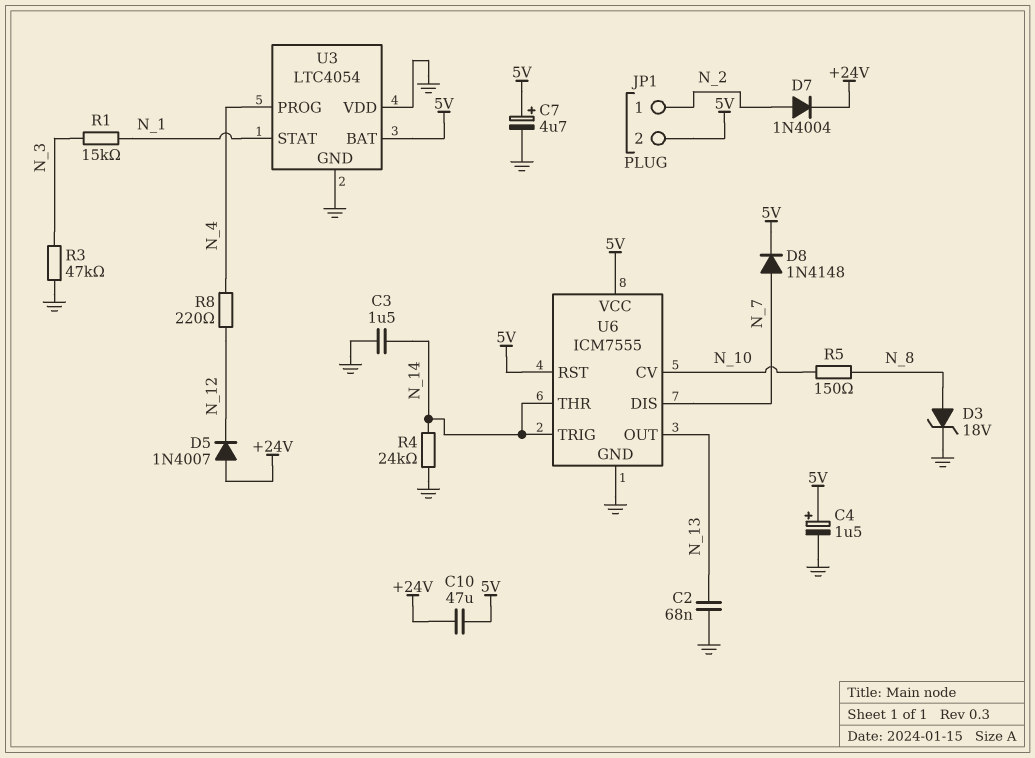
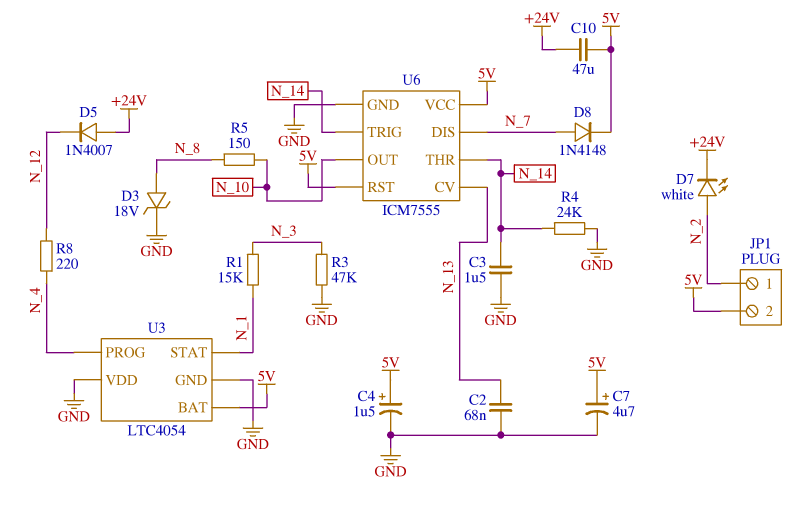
D7: diode 1N4004 (A N_2, K +24V) -> LED white (A N_2, K +24V)
U6 pin CV: N_10 -> N_13
U6 pin OUT: N_13 -> N_10

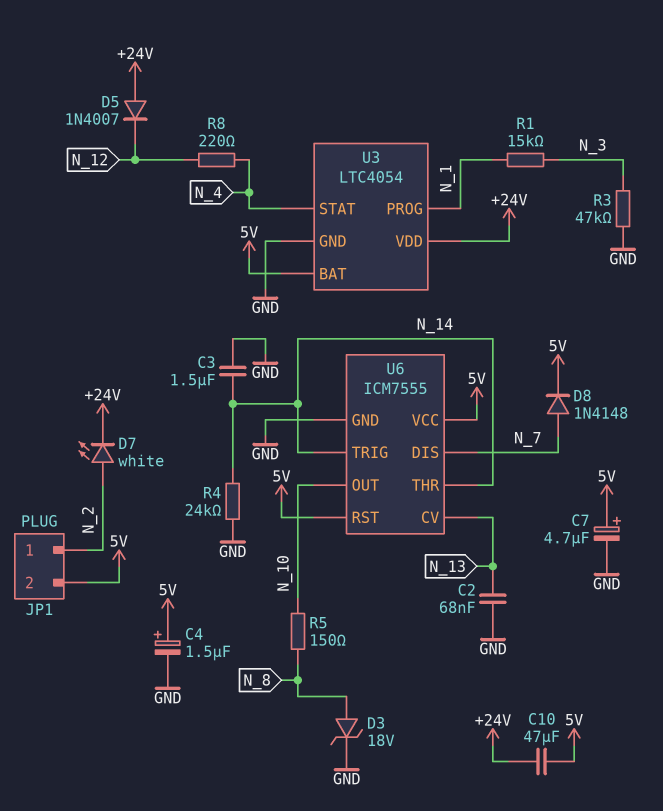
U3 pin PROG: N_4 -> N_1
U3 pin STAT: N_1 -> N_4
U3 pin VDD: GND -> +24V

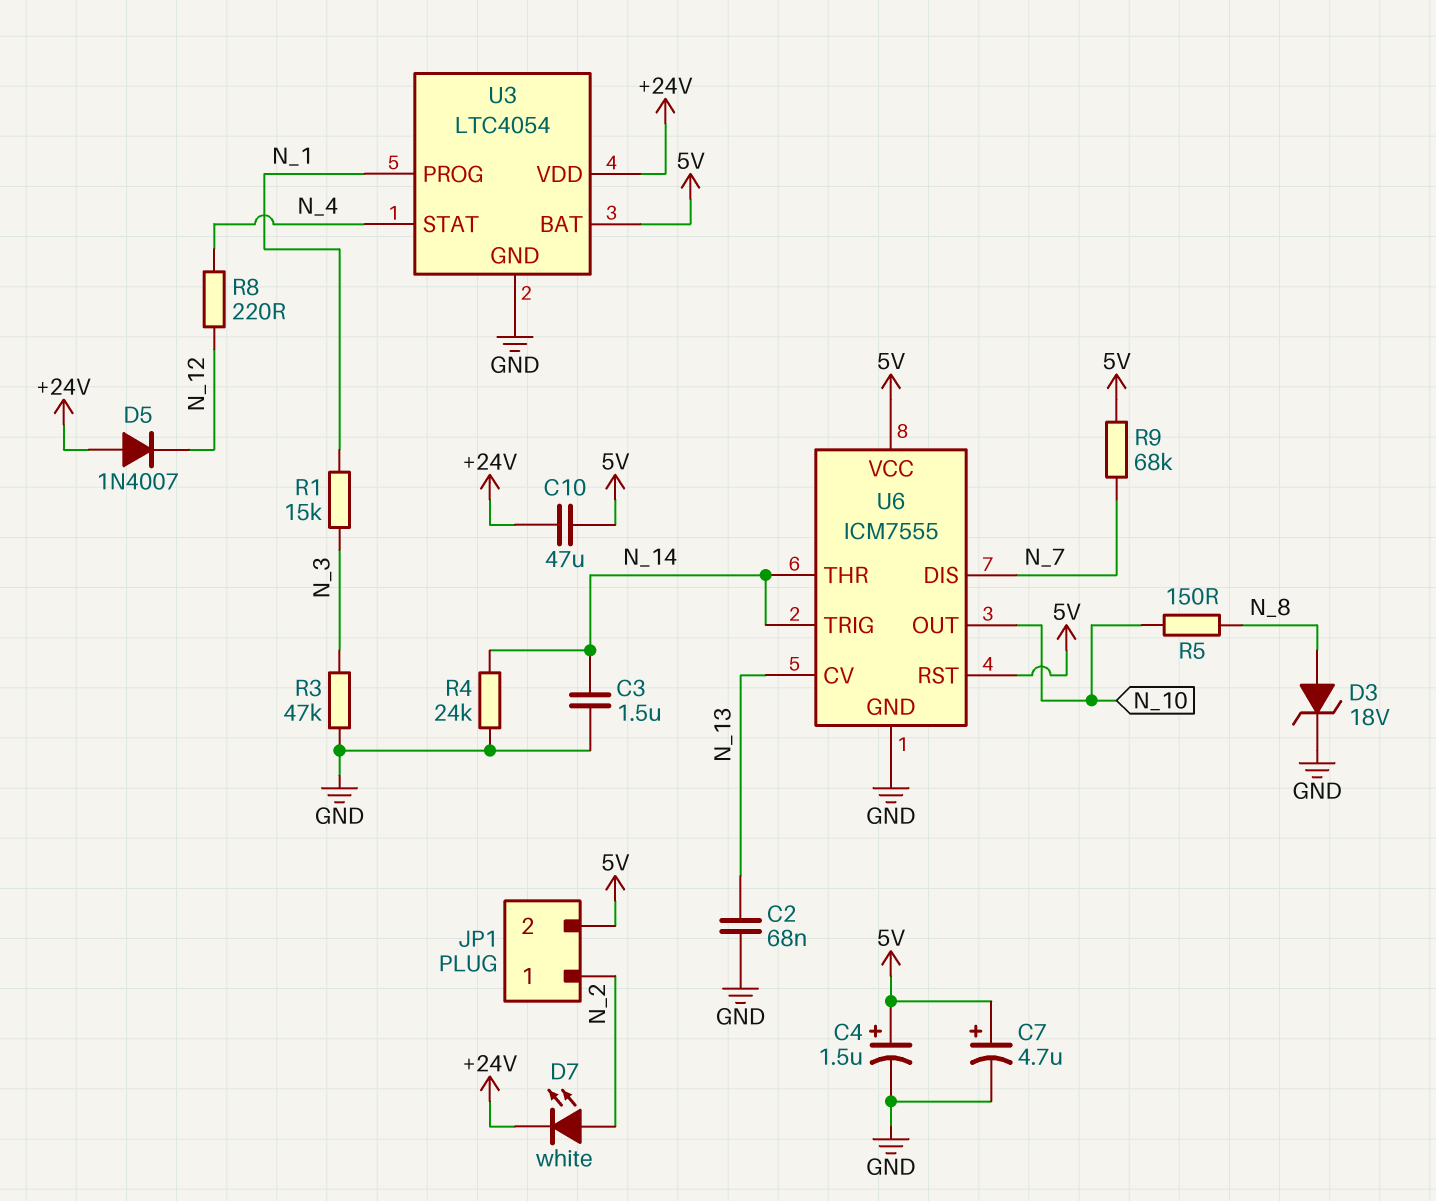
D8: diode 1N4148 (A N_7, K 5V) -> none
R9: none -> 68k (5V, N_7)

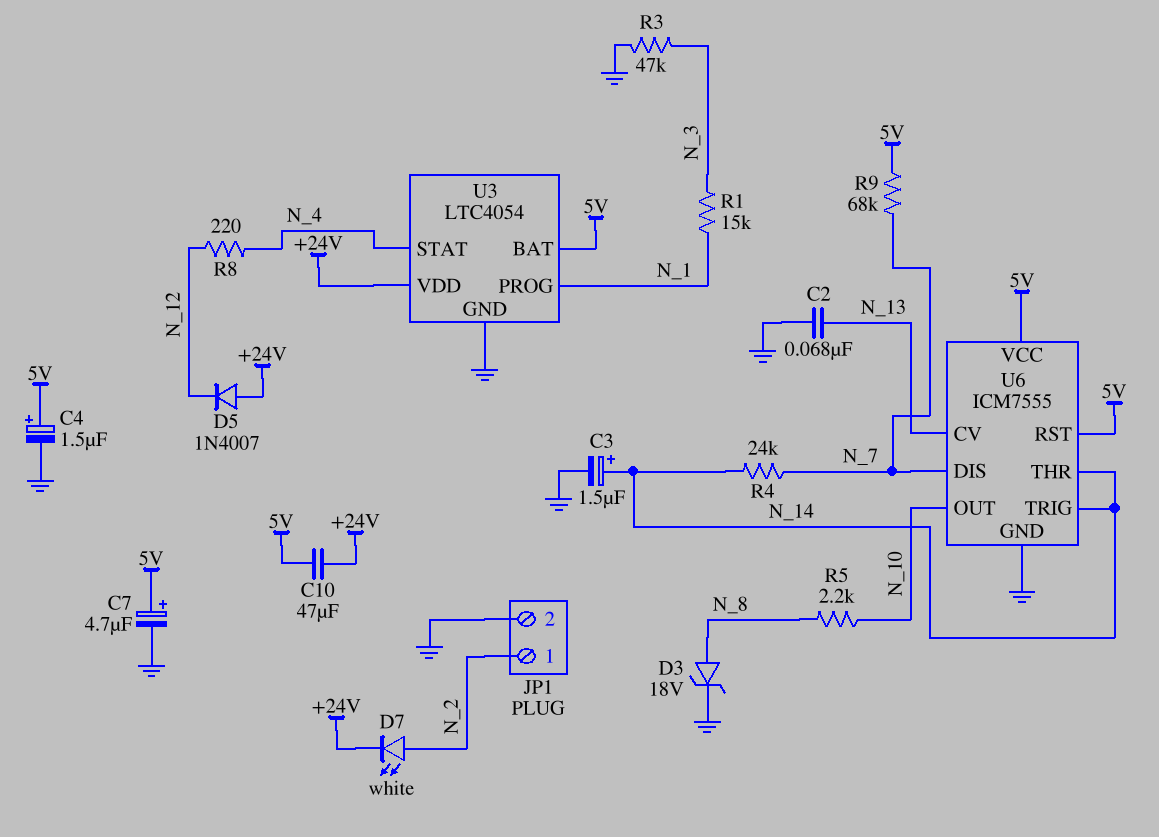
C3: 1.5uF (GND, N_14) -> 1.5uF (plus N_14, minus GND)
JP1 pin 2: 5V -> GND
R4: 24k (GND, N_14) -> 24k (N_7, N_14)
R5: 150 (N_8, N_10) -> 2.2k (N_8, N_10)

